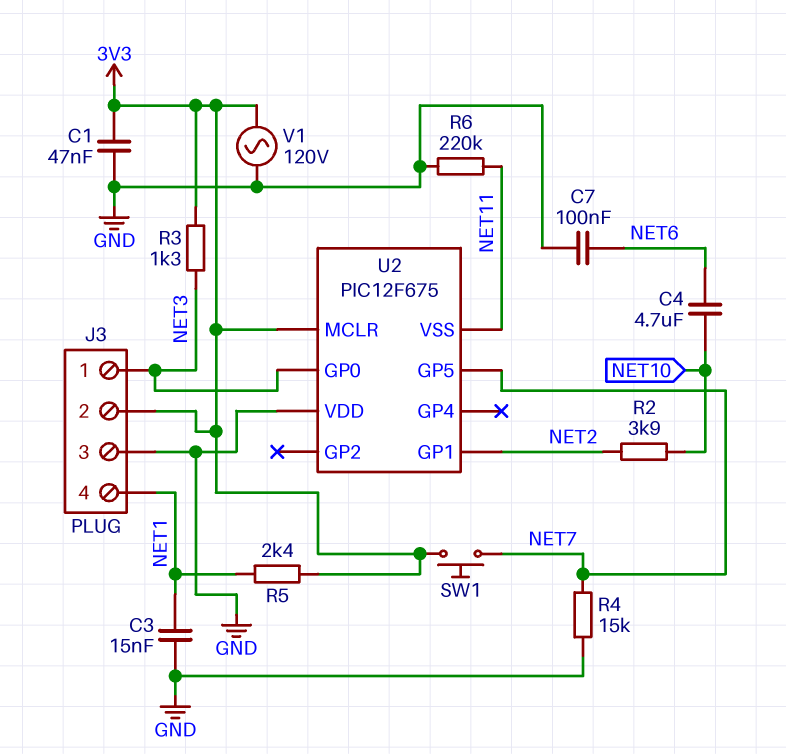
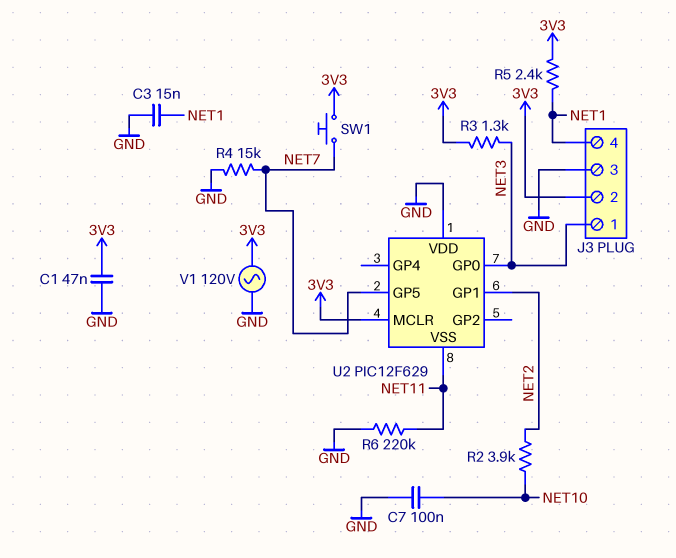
C4: 4.7uF (NET6, NET10) -> none
C7: 100nF (GND, NET6) -> 100nF (GND, NET10)
U2: PIC12F675 -> PIC12F629

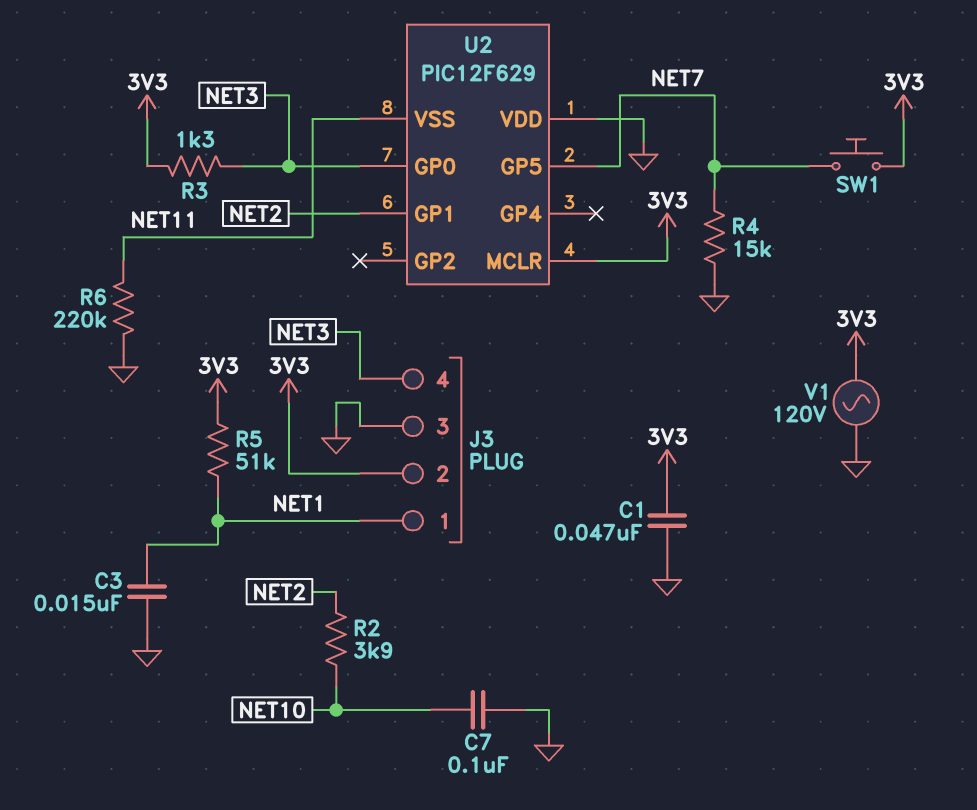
J3 pin 1: NET3 -> NET1
J3 pin 4: NET1 -> NET3
R5: 2.4k (3V3, NET1) -> 51k (3V3, NET1)

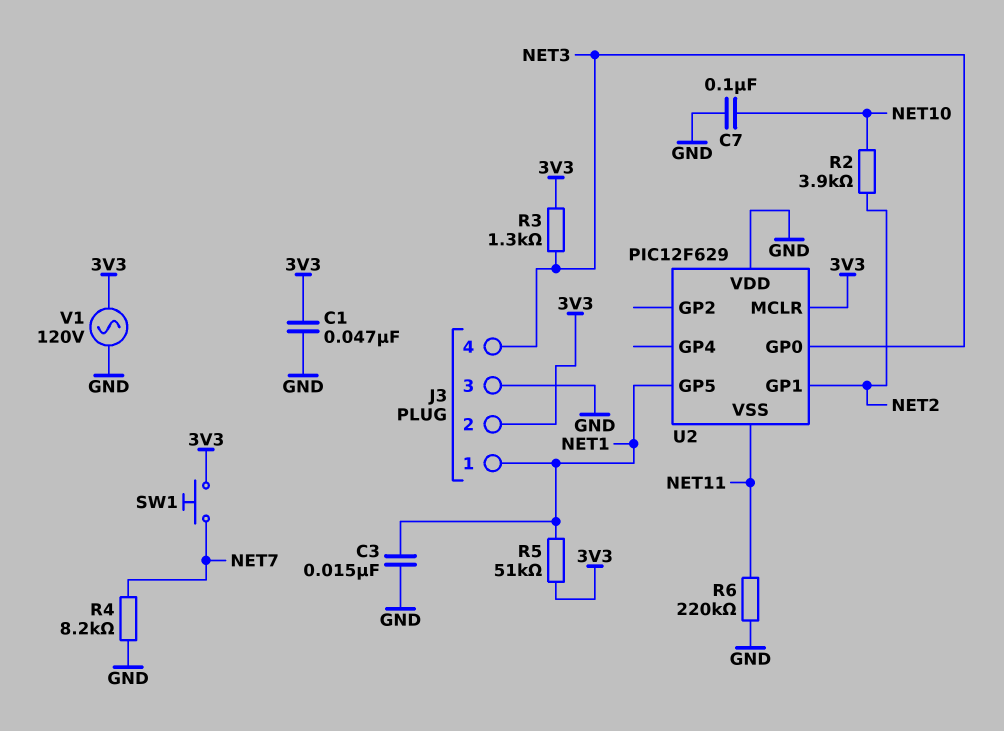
R4: 15k (GND, NET7) -> 8.2k (GND, NET7)
U2 pin GP5: NET7 -> NET1

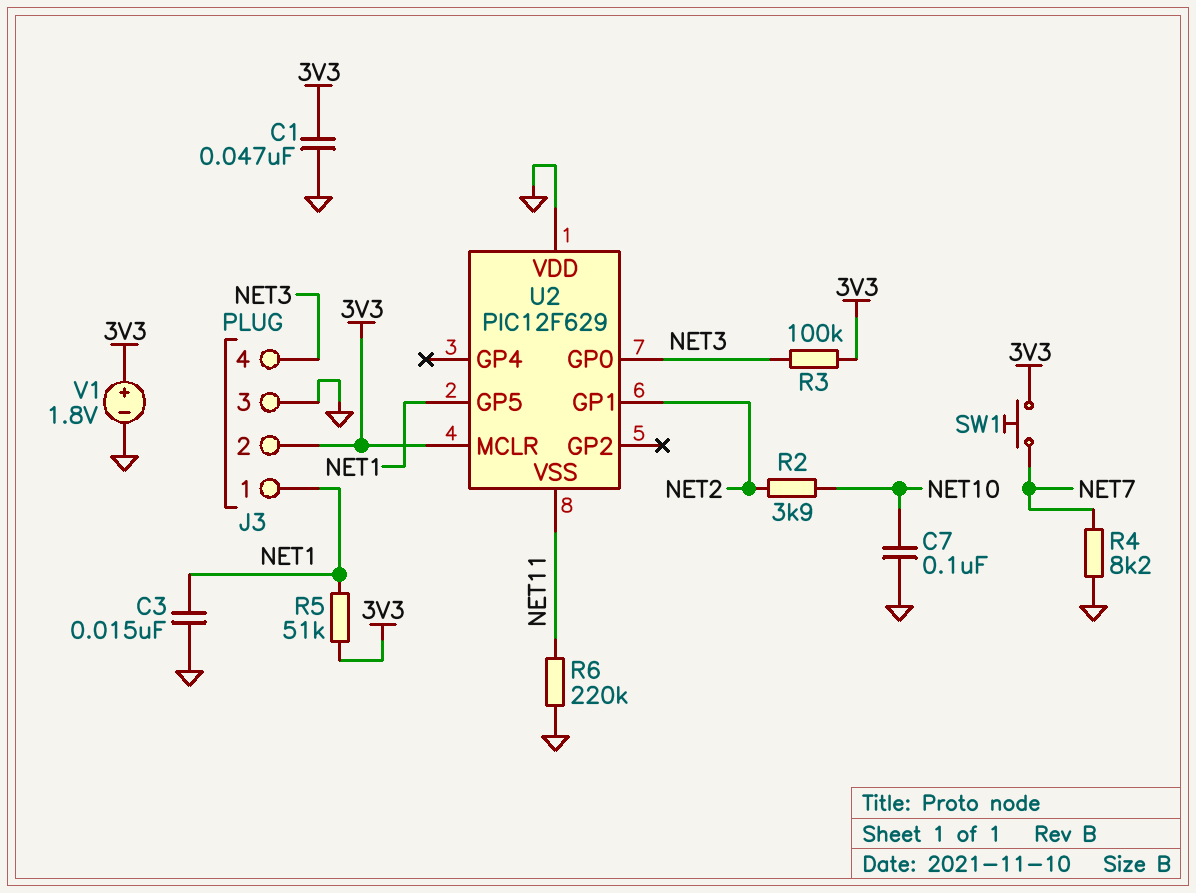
R3: 1.3k (3V3, NET3) -> 100k (3V3, NET3)
V1: AC 120V (3V3, GND) -> 1.8V (plus 3V3, minus GND)

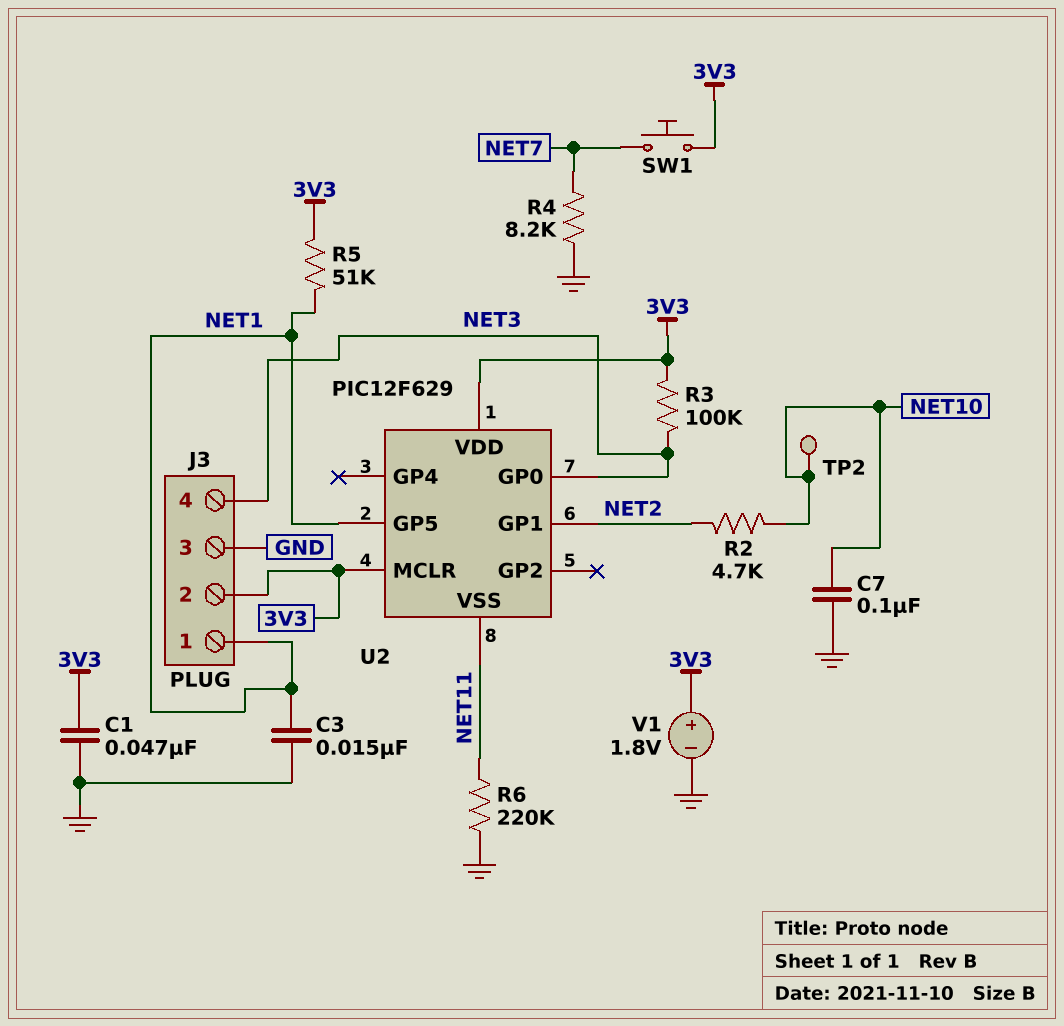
R2: 3.9k (NET2, NET10) -> 4.7k (NET2, NET10)
TP2: none -> test point (NET10)
U2 pin VDD: GND -> 3V3

